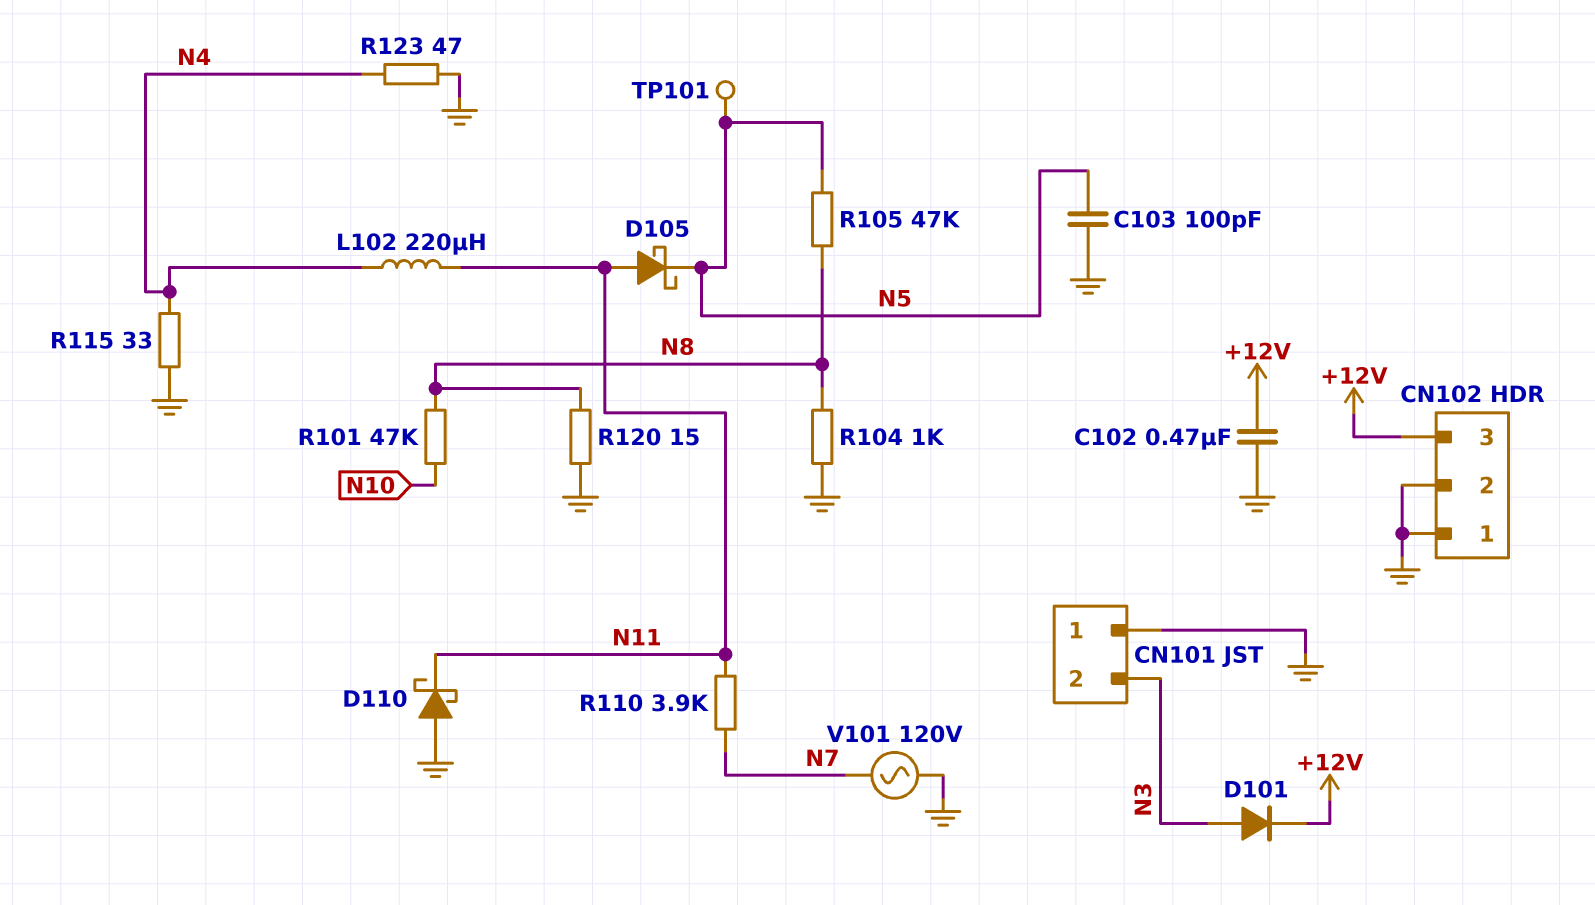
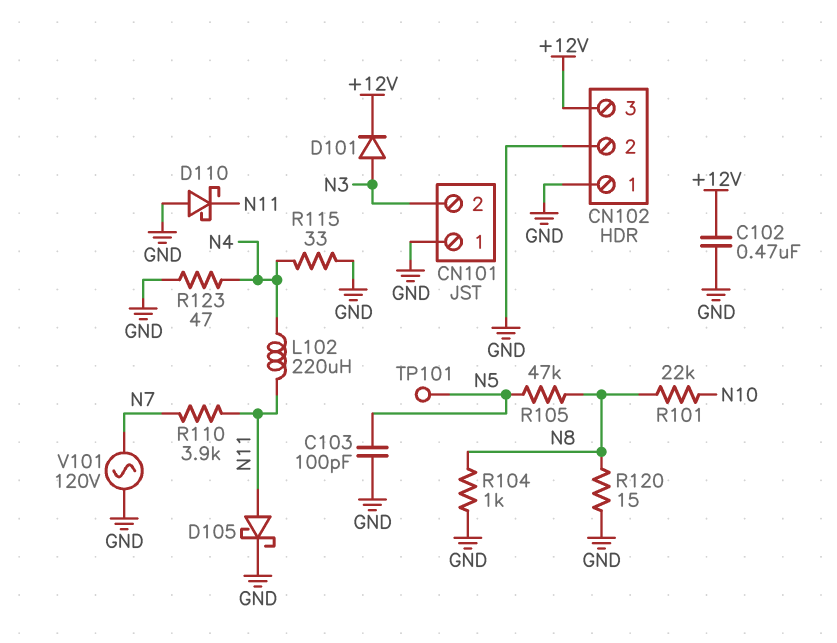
D105: schottky (A N11, K N5) -> schottky (A N11, K GND)
R101: 47k (N8, N10) -> 22k (N8, N10)

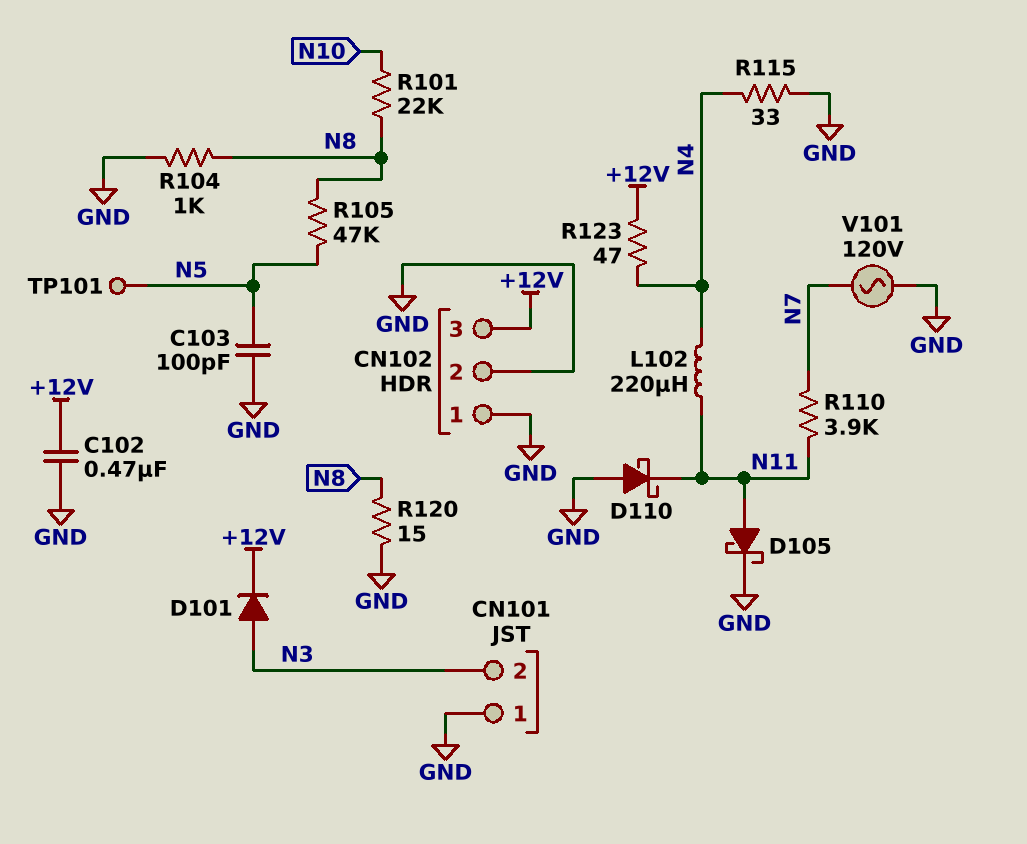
R123: 47 (GND, N4) -> 47 (+12V, N4)

